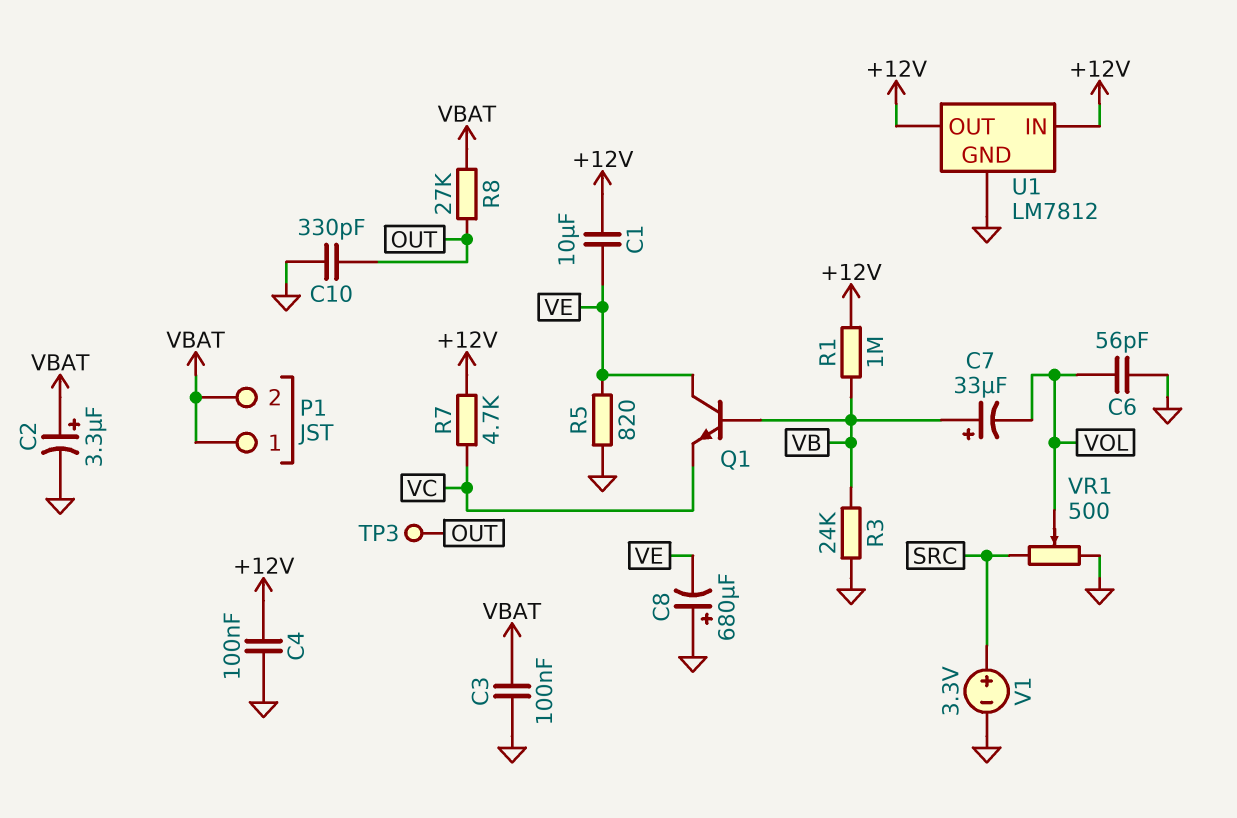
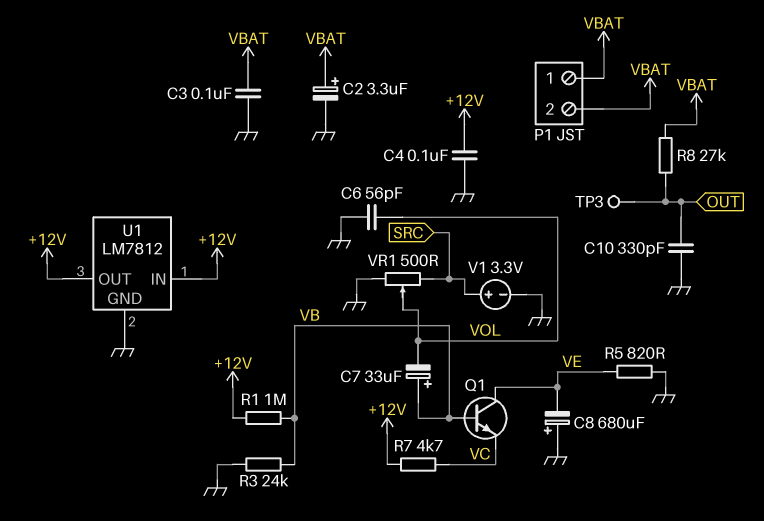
C1: 10uF (+12V, VE) -> none

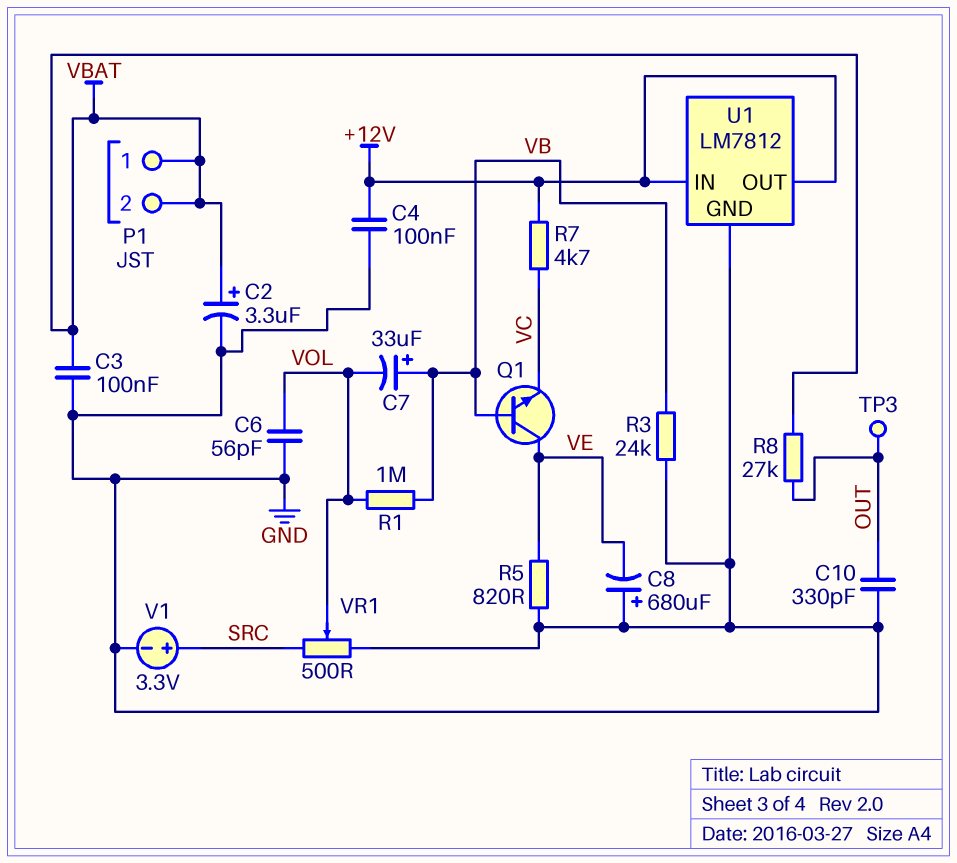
R1: 1M (+12V, VB) -> 1M (VB, VOL)

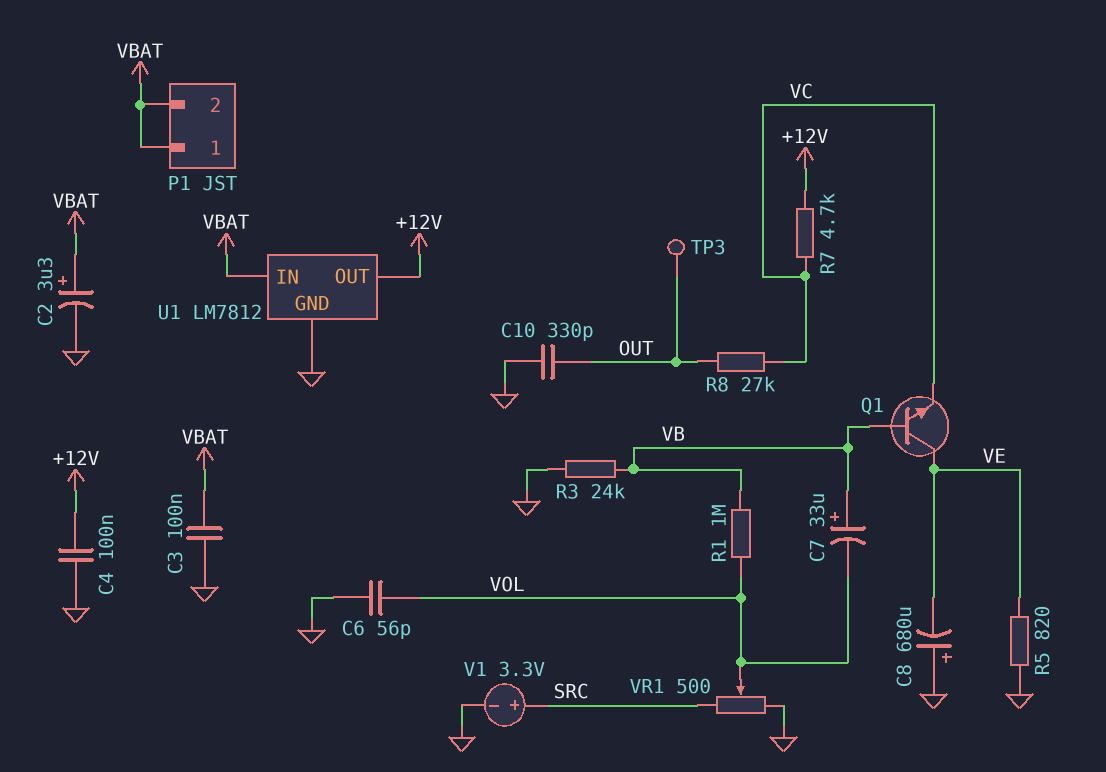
R8: 27k (OUT, VBAT) -> 27k (OUT, VC)
U1 pin IN: +12V -> VBAT

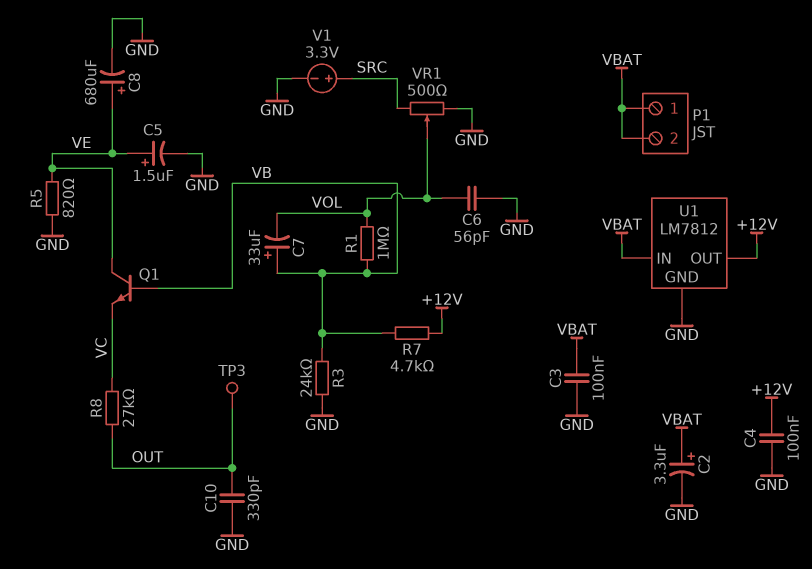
C5: none -> 1.5uF (plus VE, minus GND)
C8: 680uF (plus GND, minus VE) -> 680uF (plus VE, minus GND)
R7: 4.7k (+12V, VC) -> 4.7k (+12V, VB)

